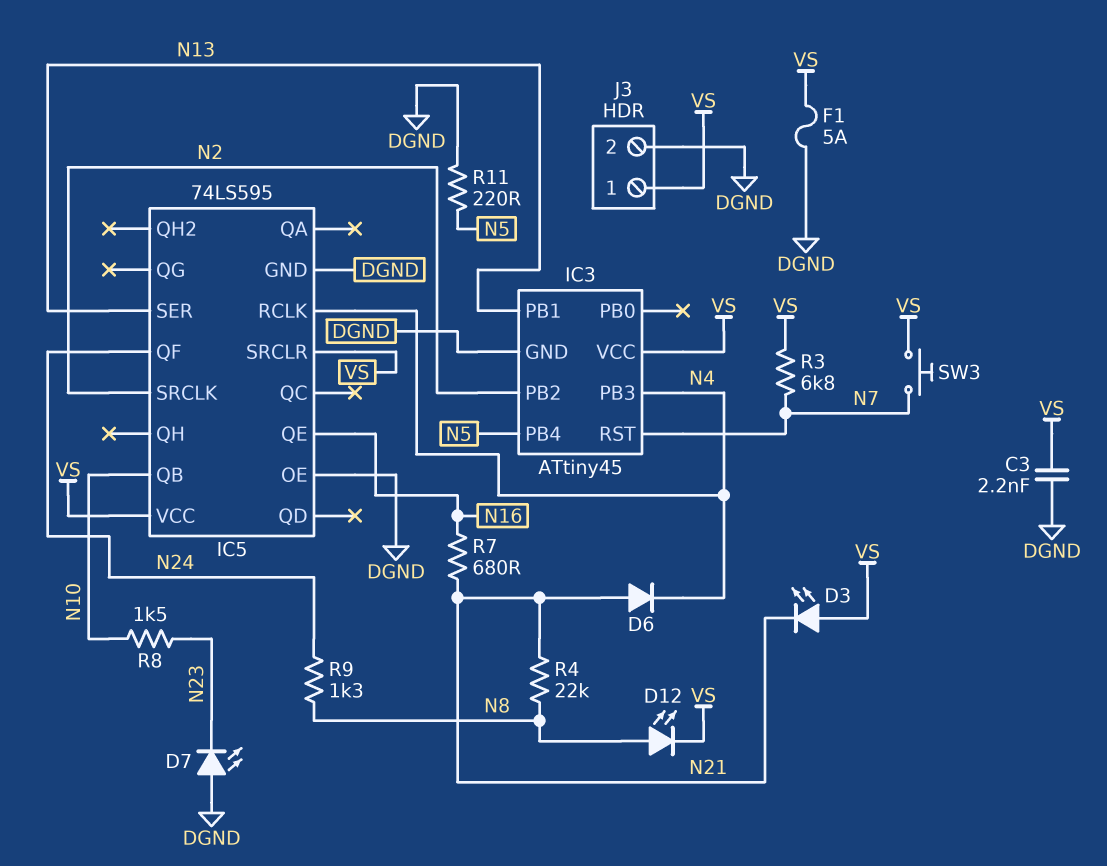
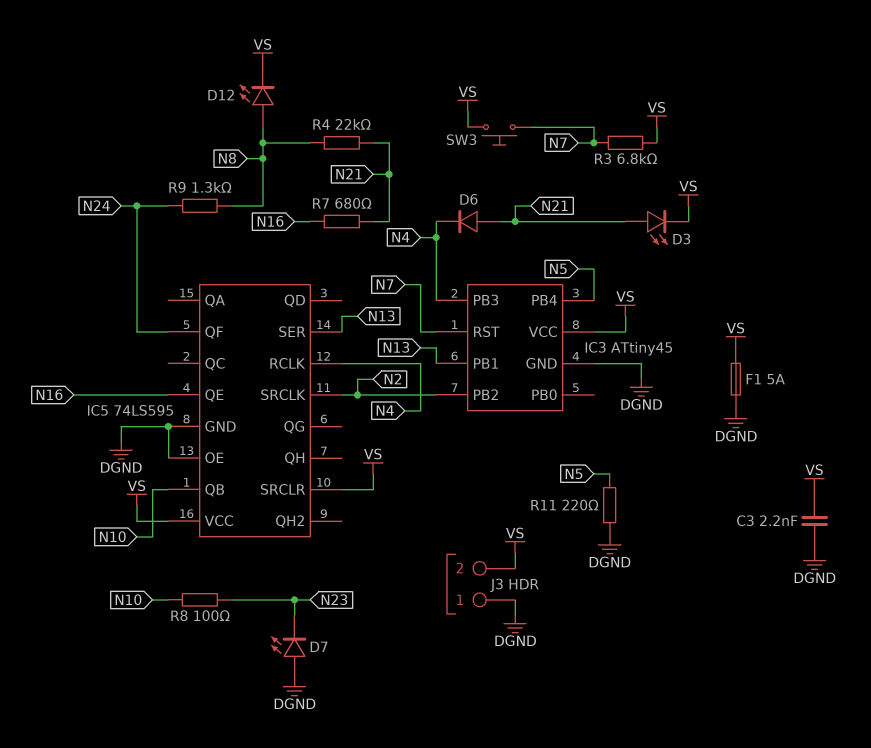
D3: LED (A VS, K N21) -> LED (A N21, K VS)
J3 pin 1: VS -> DGND
J3 pin 2: DGND -> VS
R8: 1.5k (N10, N23) -> 100 (N10, N23)

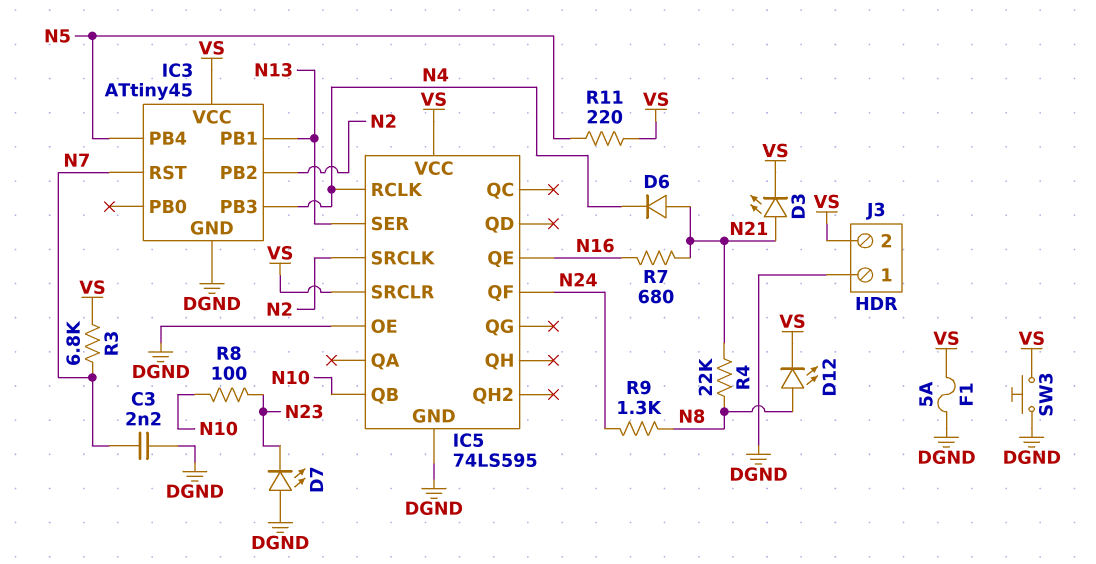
C3: 2.2nF (DGND, VS) -> 2.2nF (DGND, N7)
R11: 220 (DGND, N5) -> 220 (N5, VS)
SW3: button (N7, VS) -> button (DGND, VS)

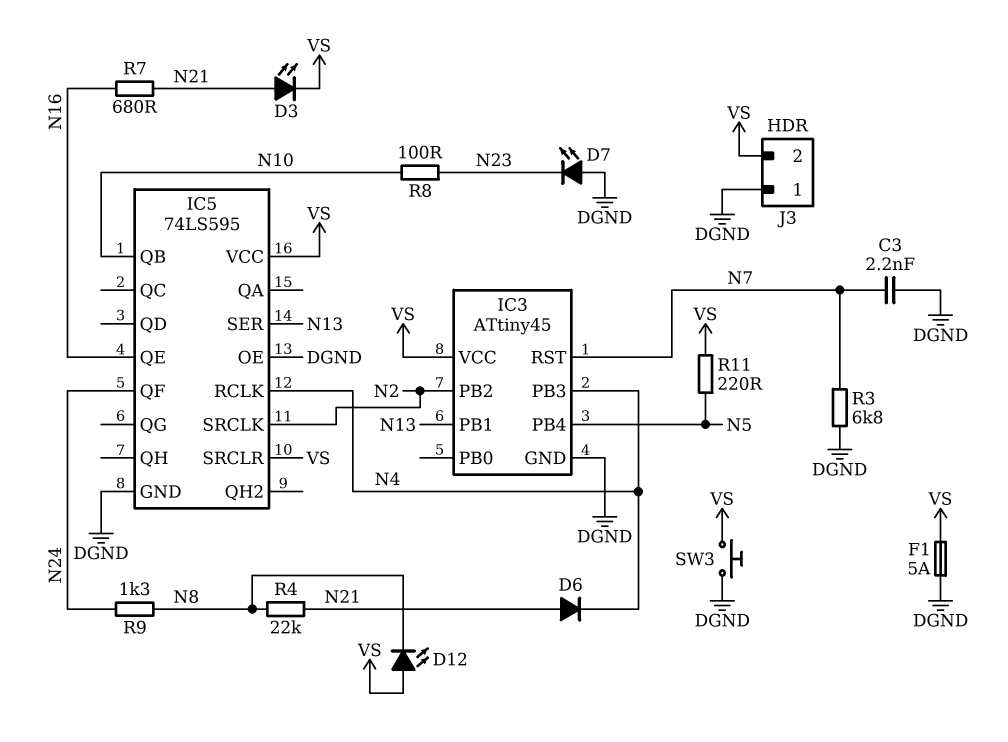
D12: LED (A N8, K VS) -> LED (A VS, K N8)
R3: 6.8k (N7, VS) -> 6.8k (DGND, N7)

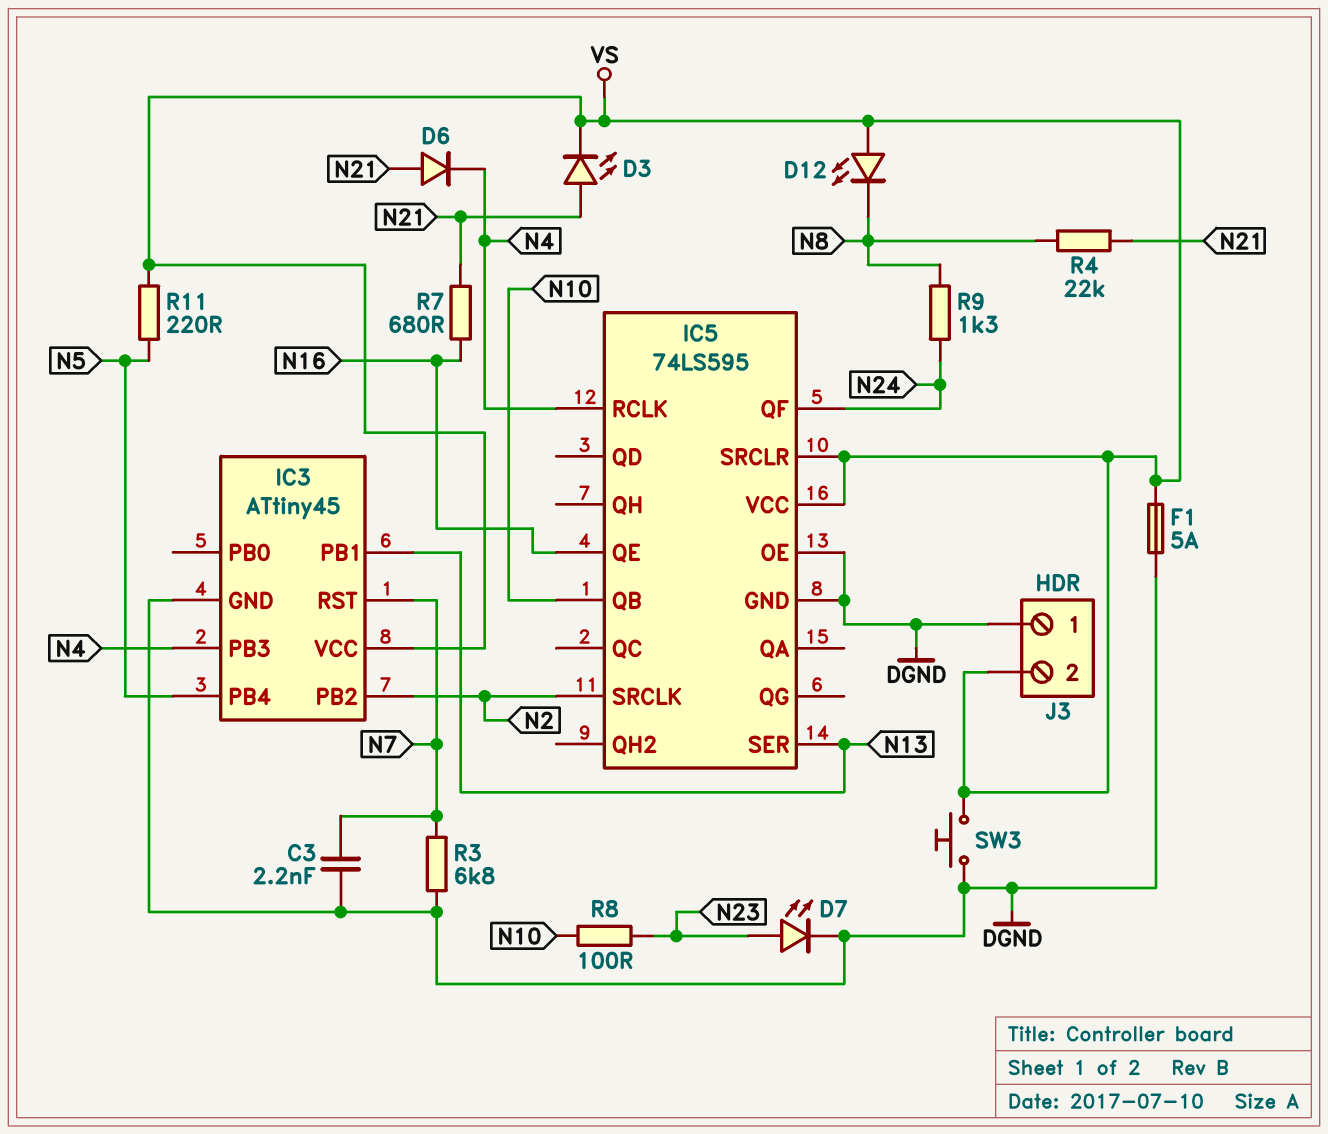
D7: LED (A DGND, K N23) -> LED (A N23, K DGND)

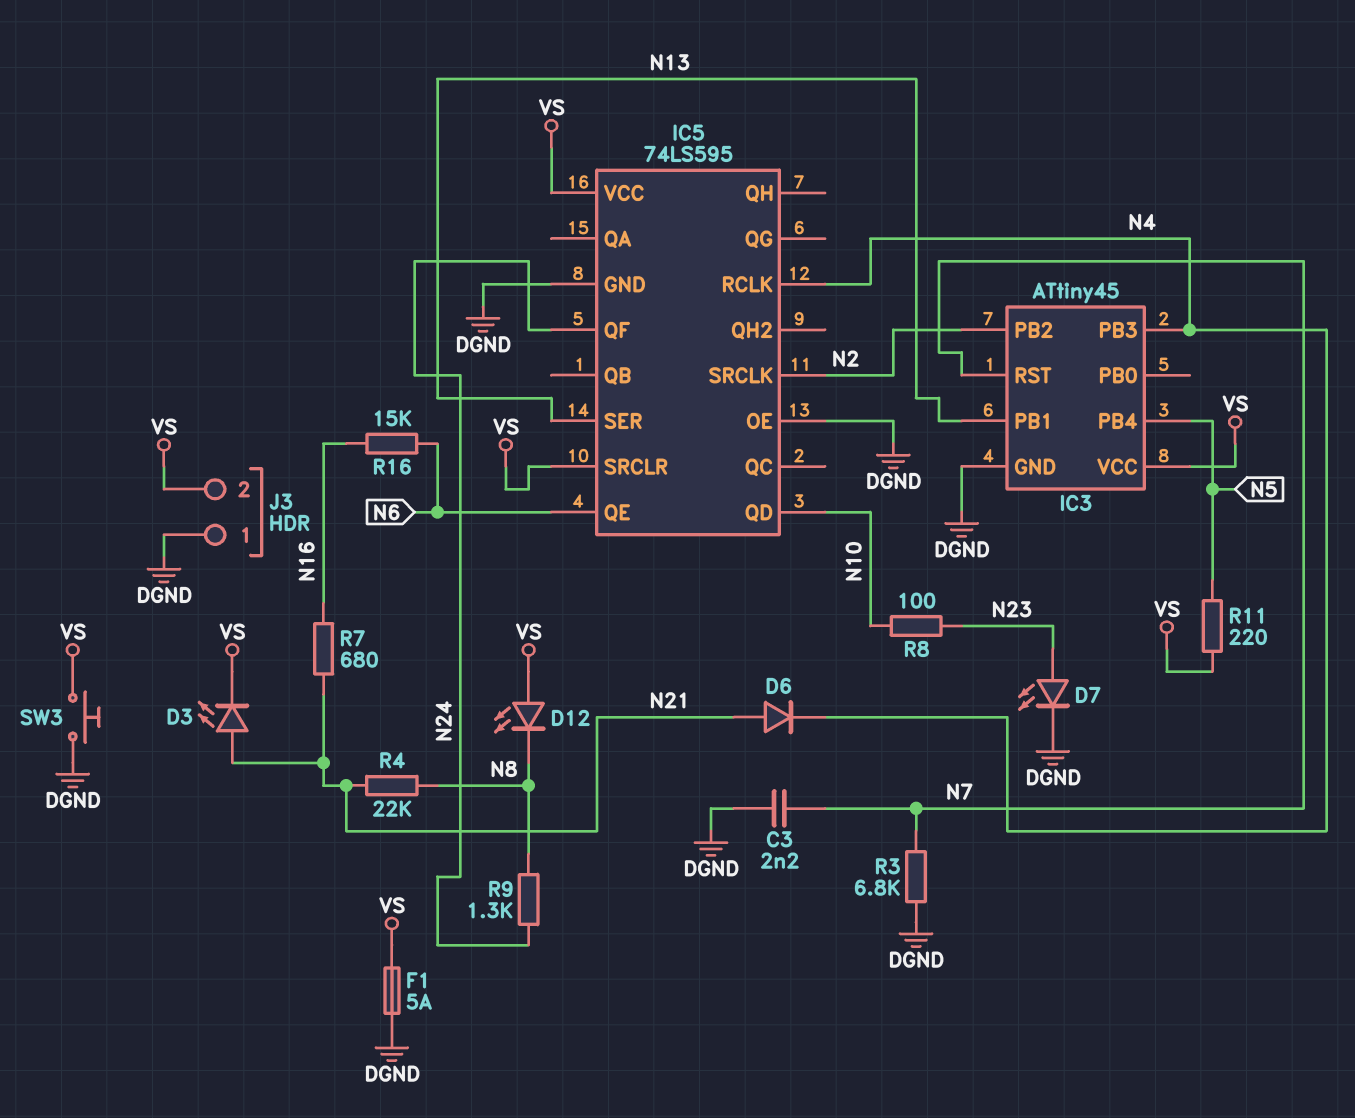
IC5 pin QB: N10 -> none
IC5 pin QD: none -> N10
IC5 pin QE: N16 -> N6
R16: none -> 15k (N6, N16)

